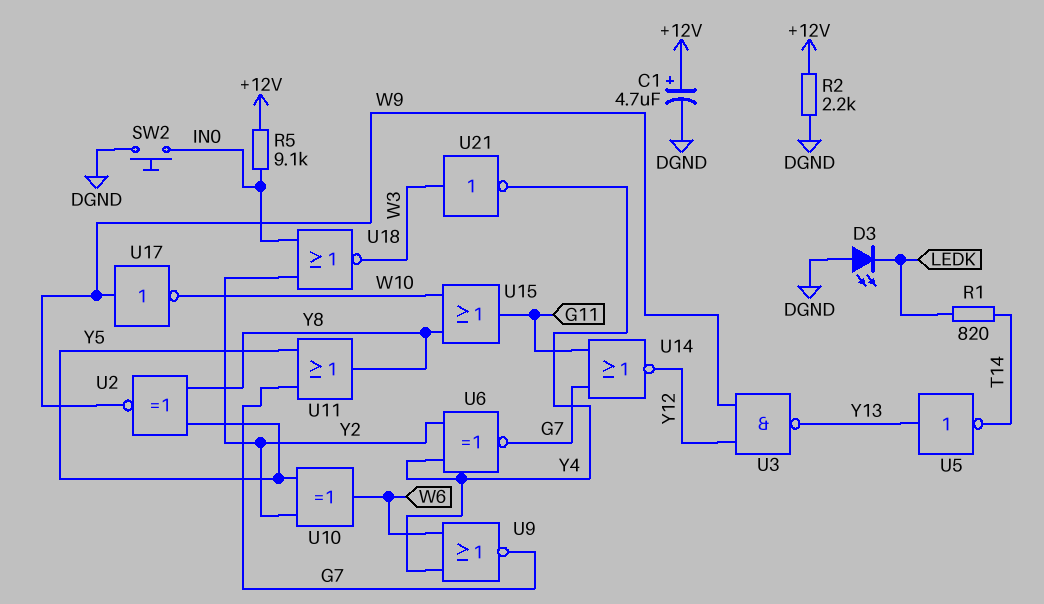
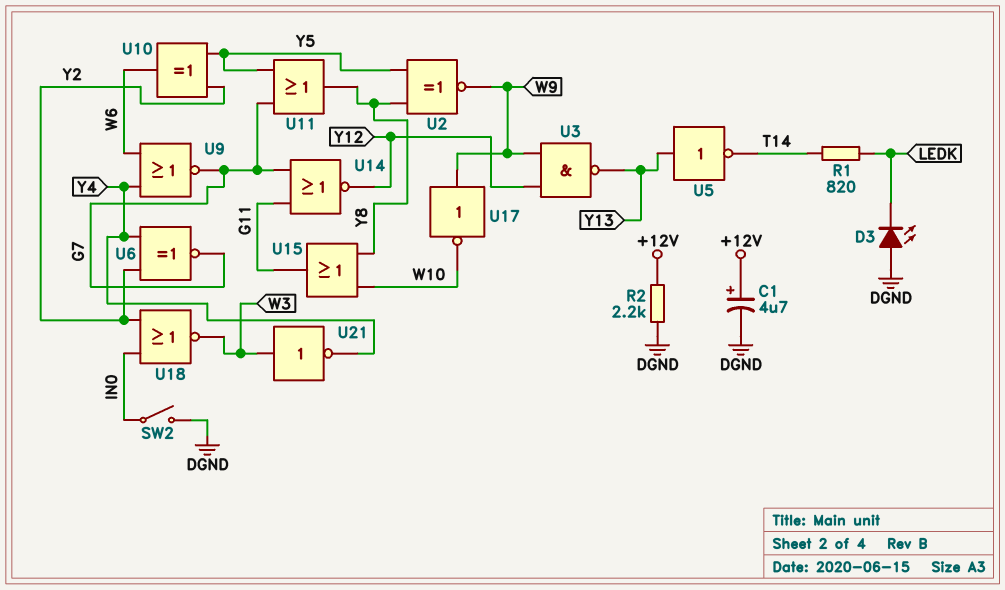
R5: 9.1k (+12V, IN0) -> none
SW2: button (DGND, IN0) -> switch (DGND, IN0)

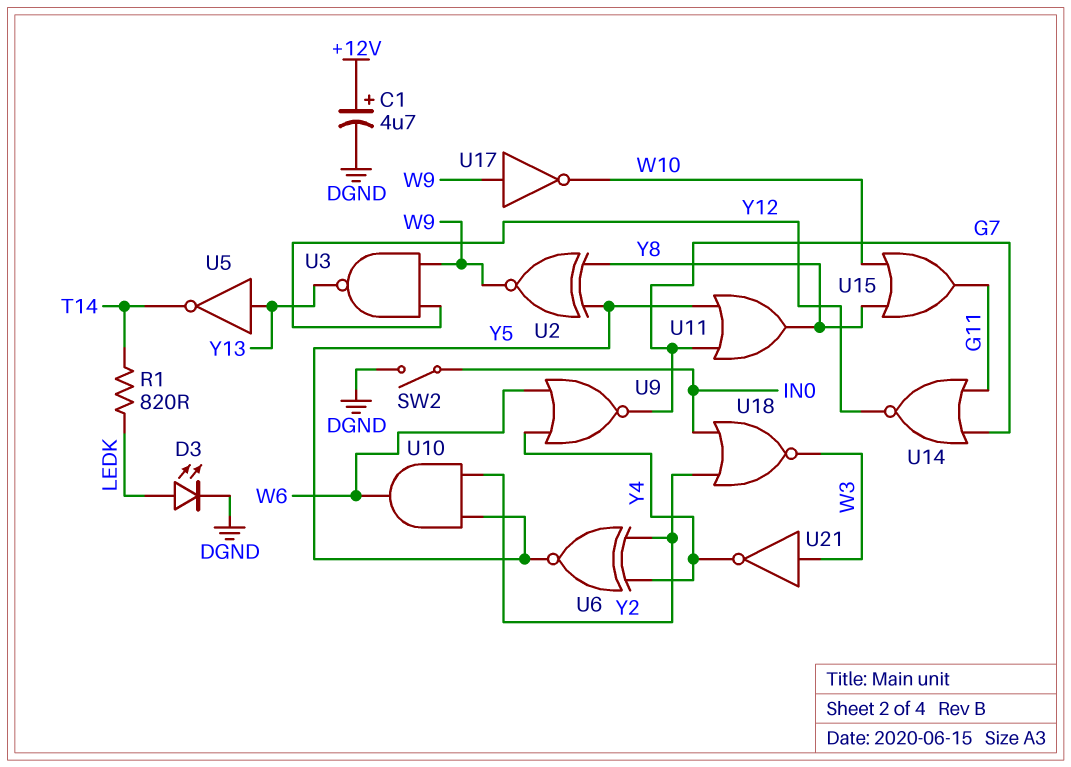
D3: LED (A DGND, K LEDK) -> LED (A LEDK, K DGND)
R2: 2.2k (+12V, DGND) -> none
U6: XNOR (in Y2, in Y4, out G7) -> XNOR (in Y2, in Y4, out Y5)
U10: XOR (in Y2, in Y5, out W6) -> AND (in Y2, in Y5, out W6)

